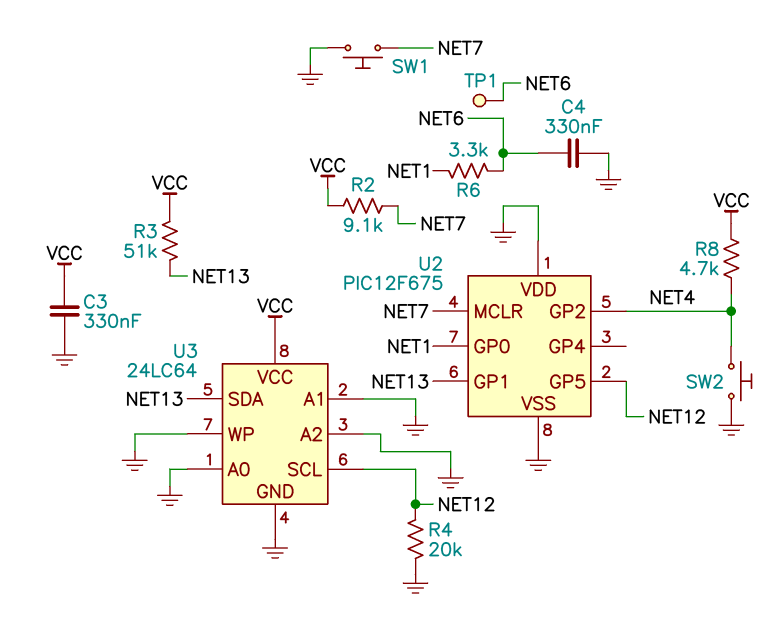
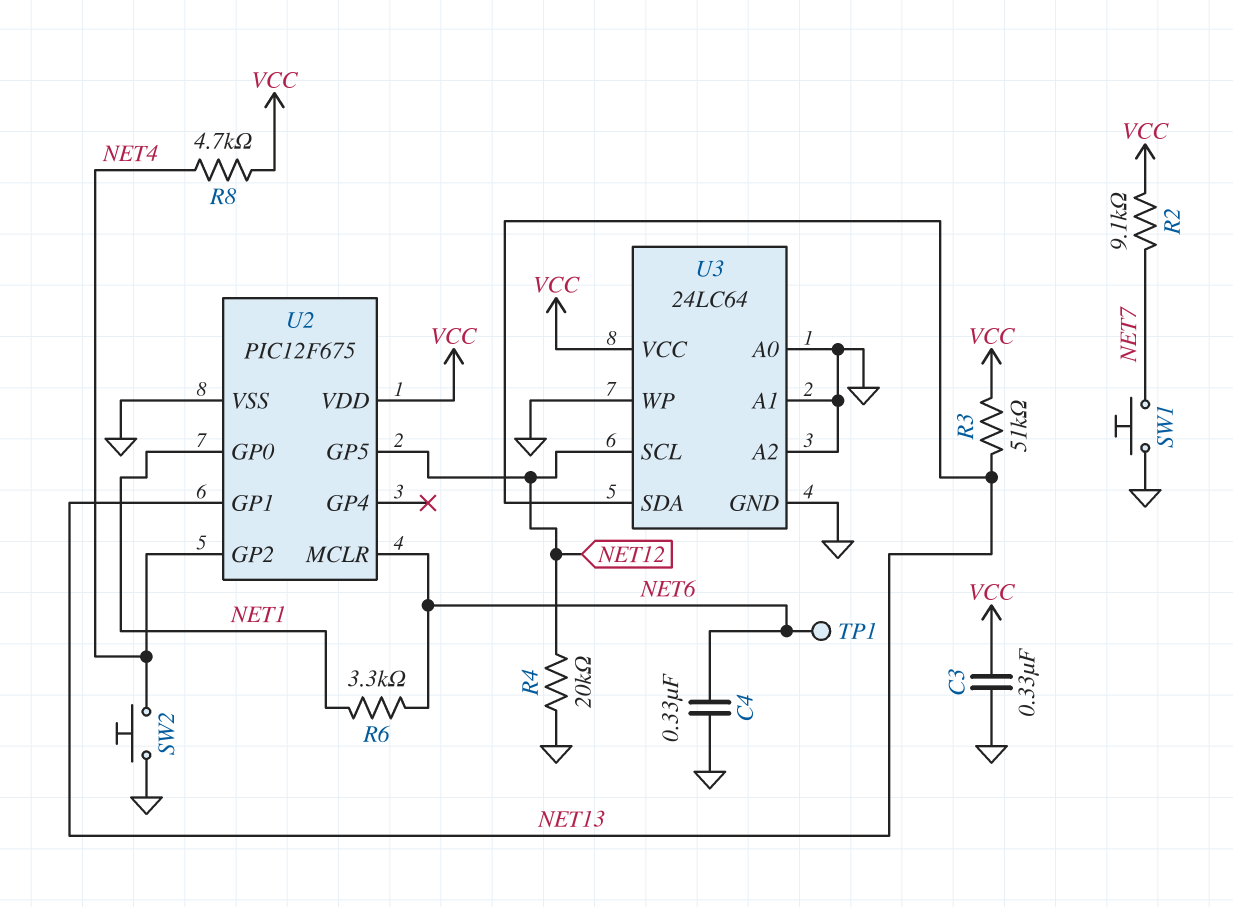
U2 pin MCLR: NET7 -> NET6
U2 pin VDD: GND -> VCC

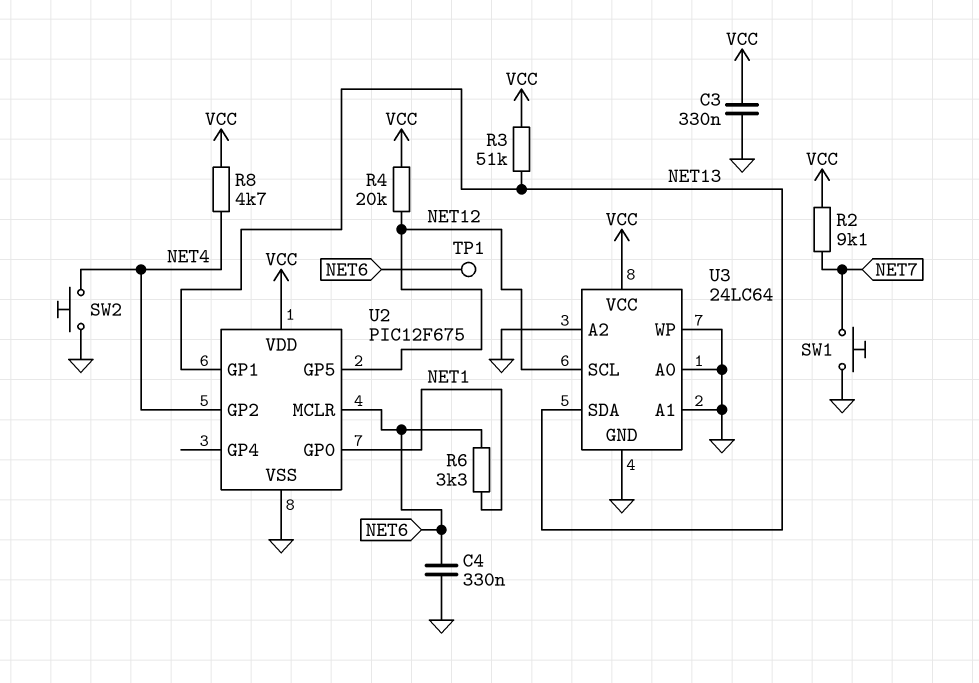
R4: 20k (GND, NET12) -> 20k (NET12, VCC)

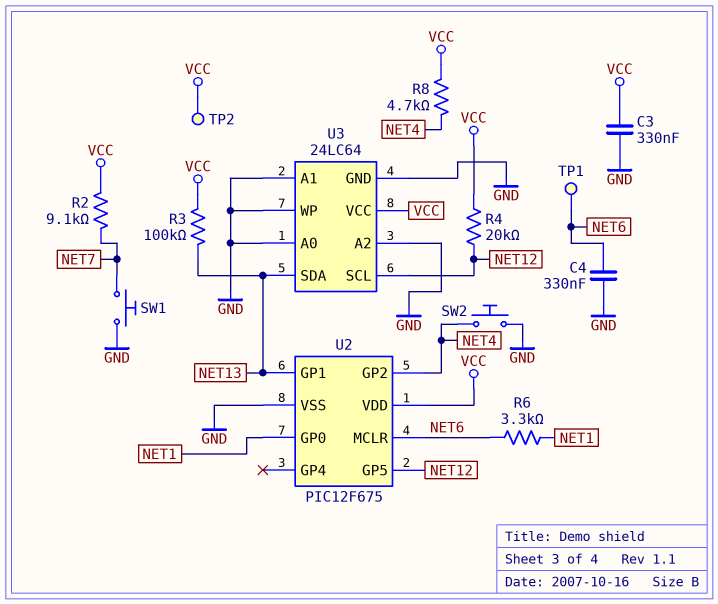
R3: 51k (NET13, VCC) -> 100k (NET13, VCC)
TP2: none -> test point (VCC)

